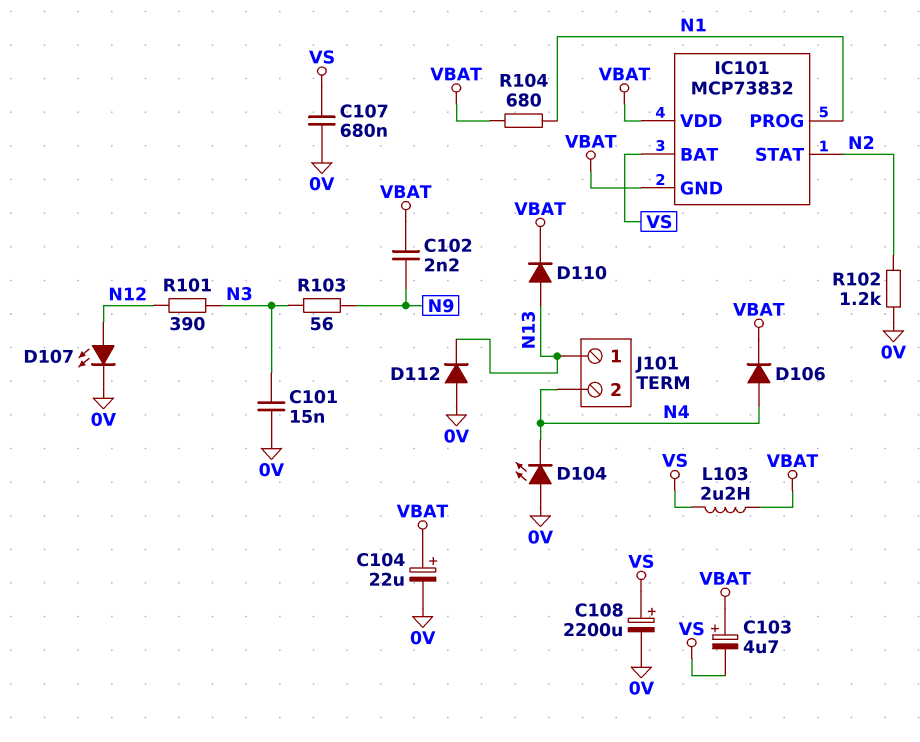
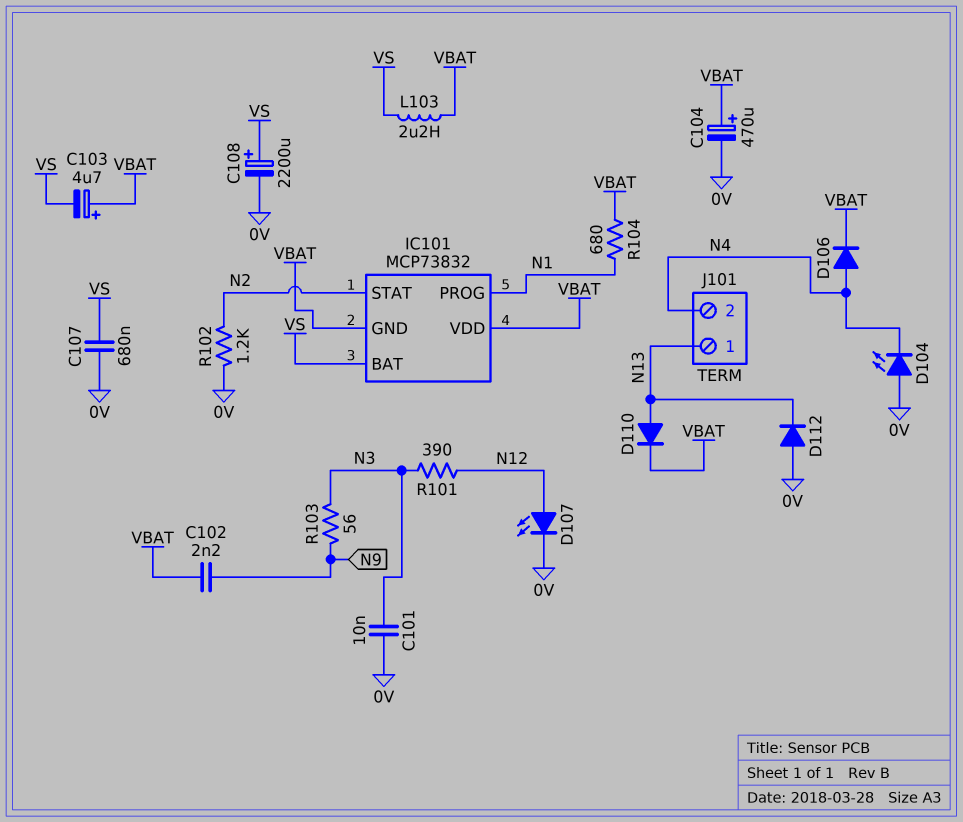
C101: 15nF (0V, N3) -> 10nF (0V, N3)
C104: 22uF (plus VBAT, minus 0V) -> 470uF (plus VBAT, minus 0V)

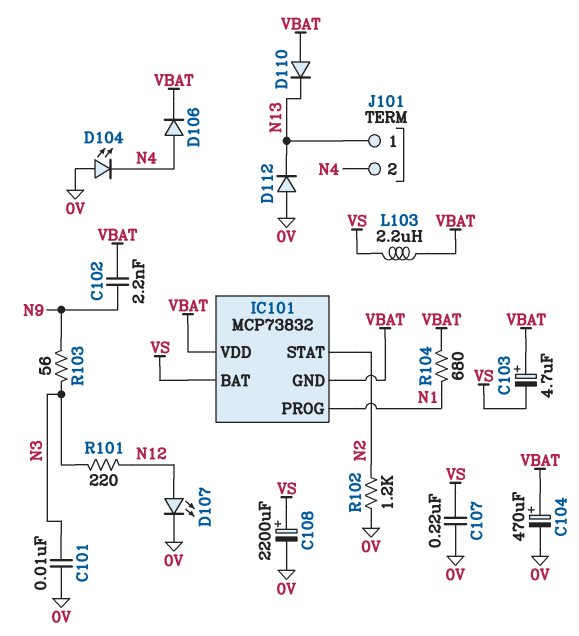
C107: 680nF (0V, VS) -> 220nF (0V, VS)
D110: diode (A N13, K VBAT) -> diode (A VBAT, K N13)
R101: 390 (N3, N12) -> 220 (N3, N12)

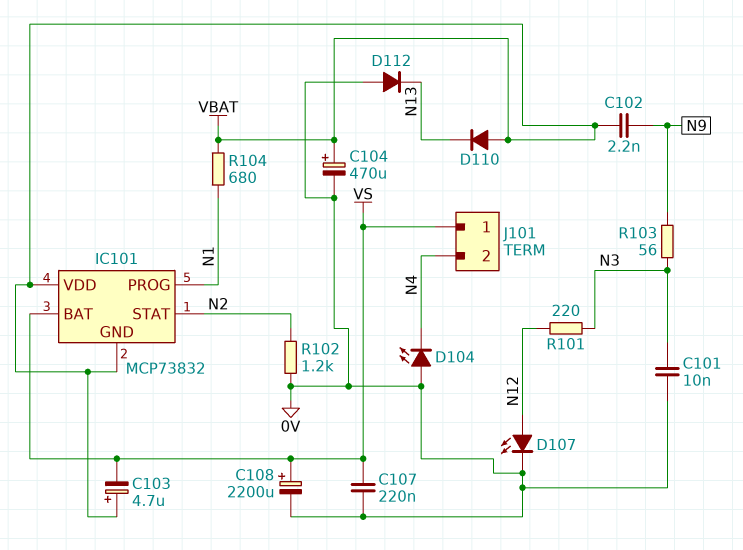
D106: diode (A N4, K VBAT) -> none
J101 pin 1: N13 -> VS
L103: 2.2uH (VBAT, VS) -> none

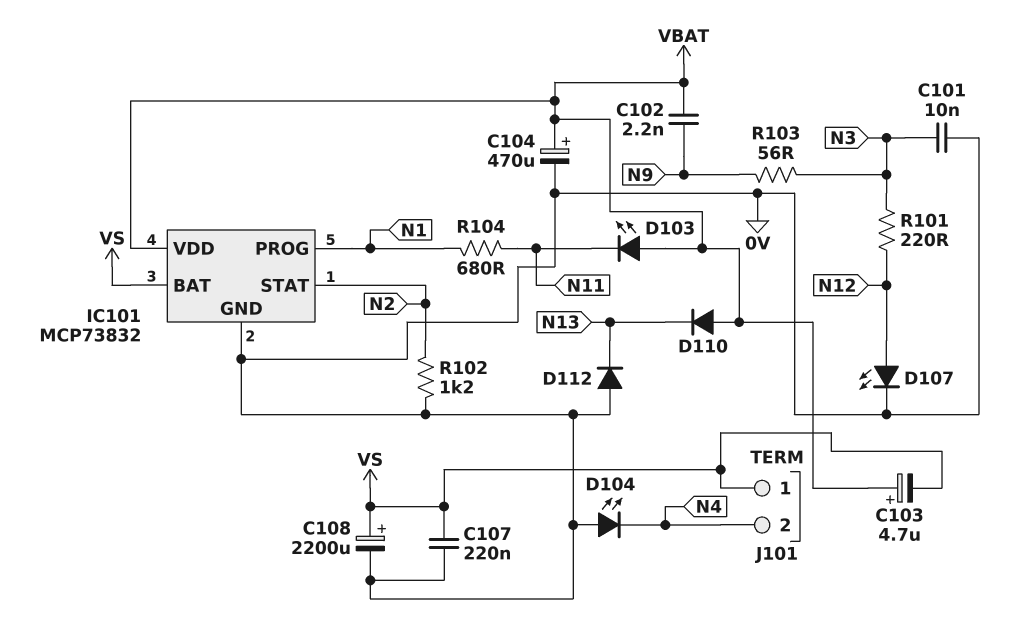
D103: none -> LED (A VBAT, K N11)
IC101 pin GND: VBAT -> 0V
R104: 680 (N1, VBAT) -> 680 (N1, N11)

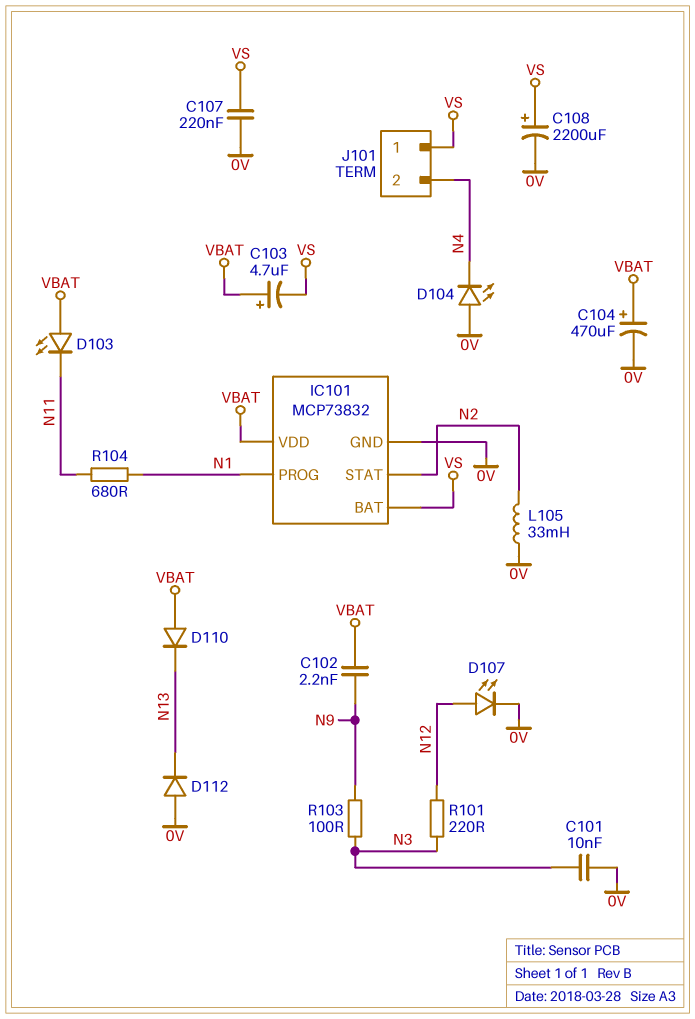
L105: none -> 33mH (0V, N2)
R102: 1.2k (0V, N2) -> none
R103: 56 (N3, N9) -> 100 (N3, N9)

